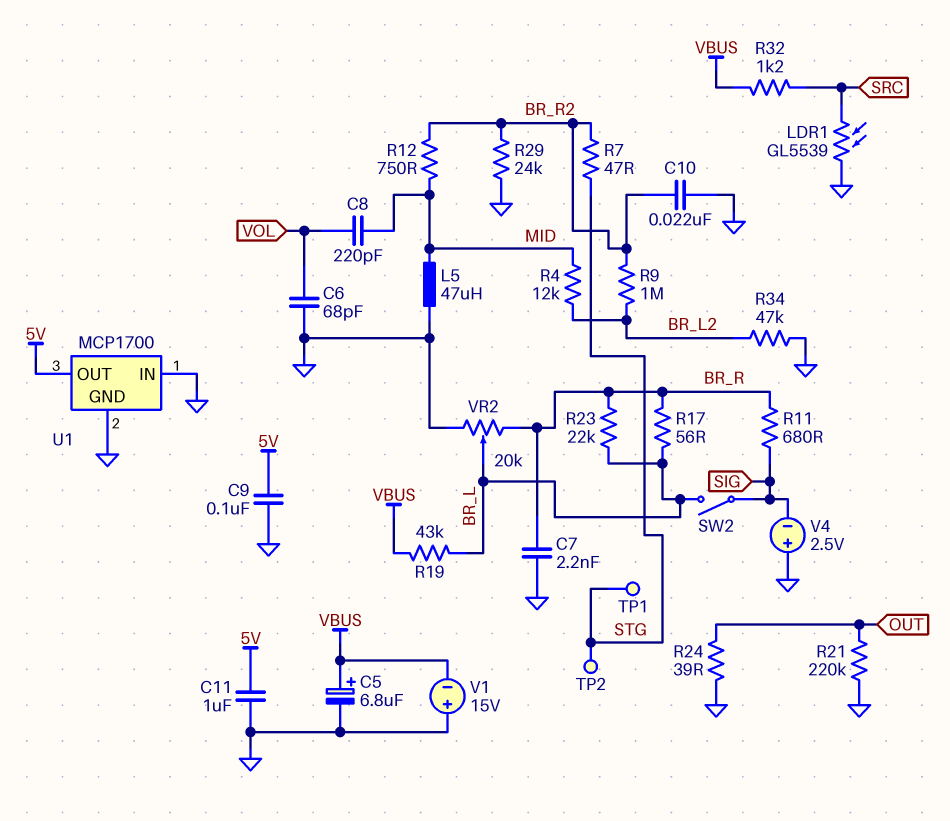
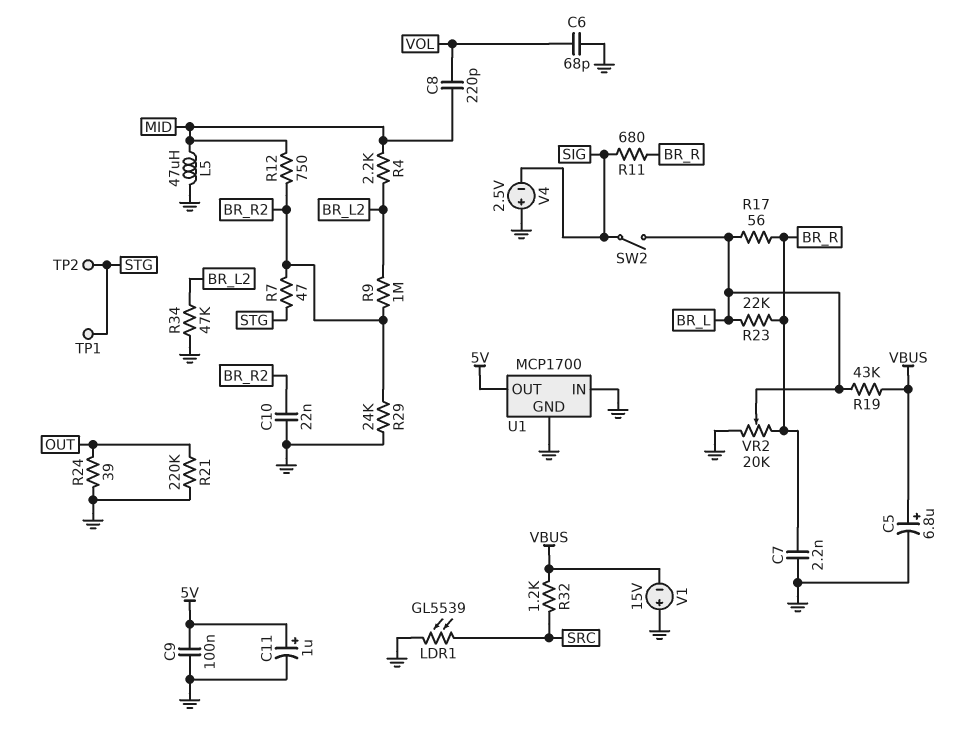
C11: 1uF (5V, GND) -> 1uF (plus 5V, minus GND)
R4: 12k (BR_L2, MID) -> 2.2k (BR_L2, MID)

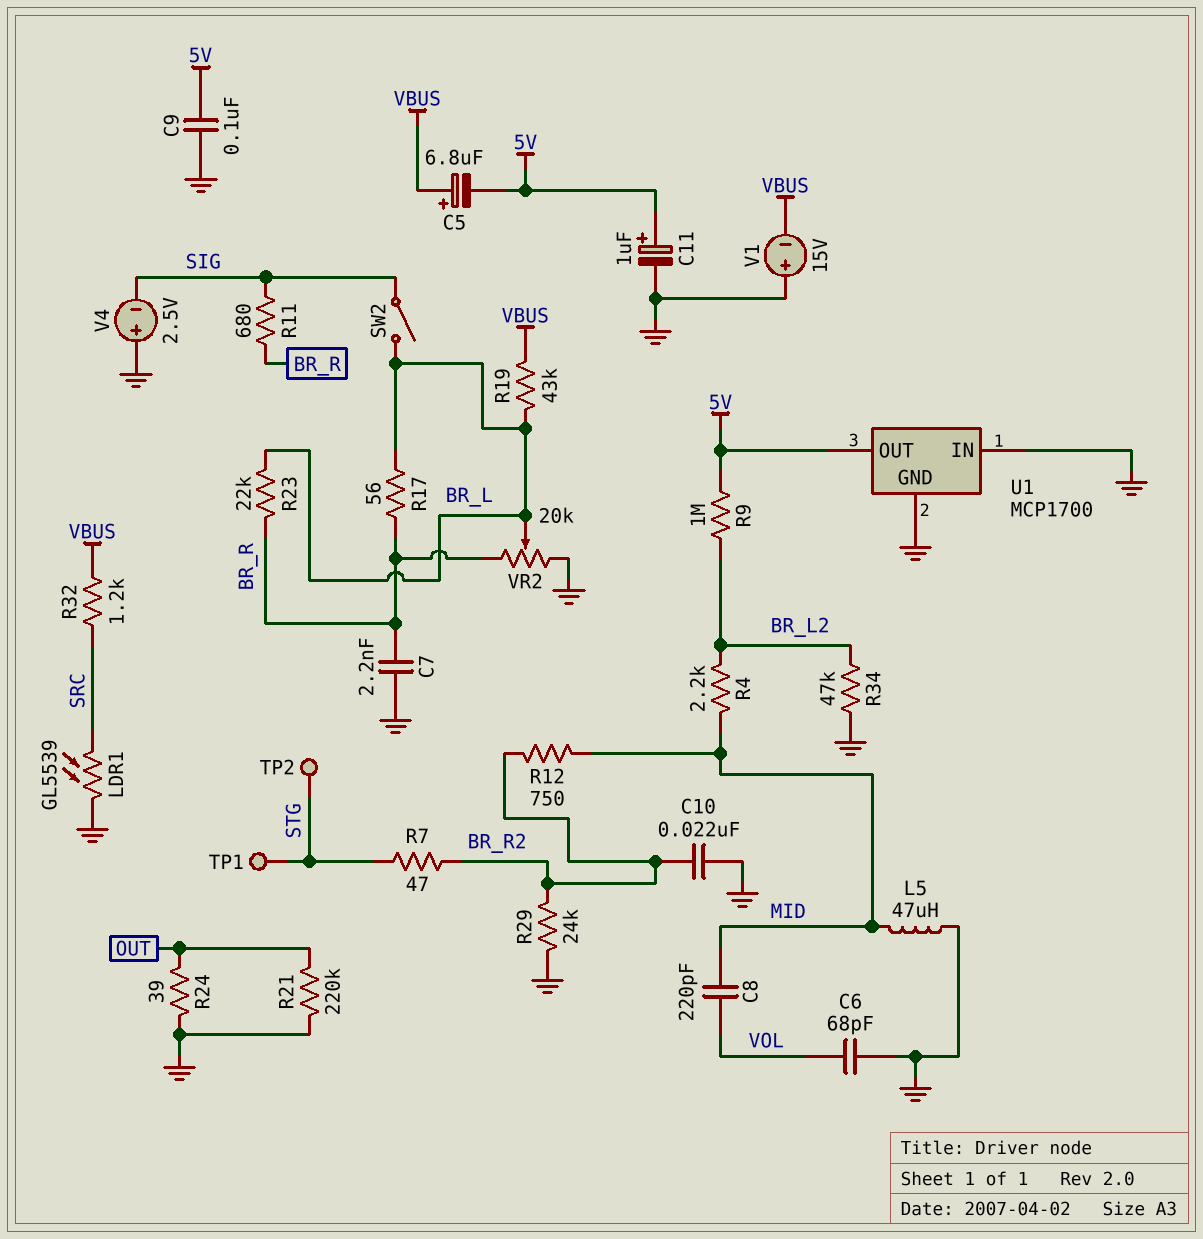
C5: 6.8uF (plus VBUS, minus GND) -> 6.8uF (plus VBUS, minus 5V)
R9: 1M (BR_L2, BR_R2) -> 1M (5V, BR_L2)

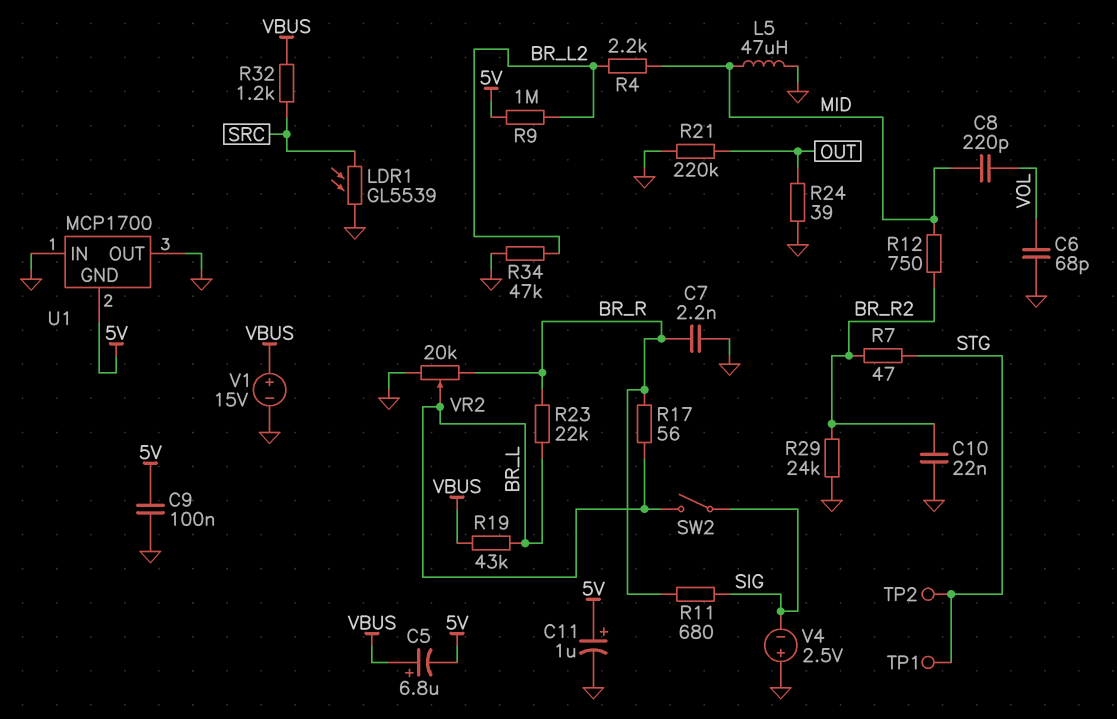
U1 pin GND: GND -> 5V
U1 pin OUT: 5V -> GND
V1: 15V (plus GND, minus VBUS) -> 15V (plus VBUS, minus GND)

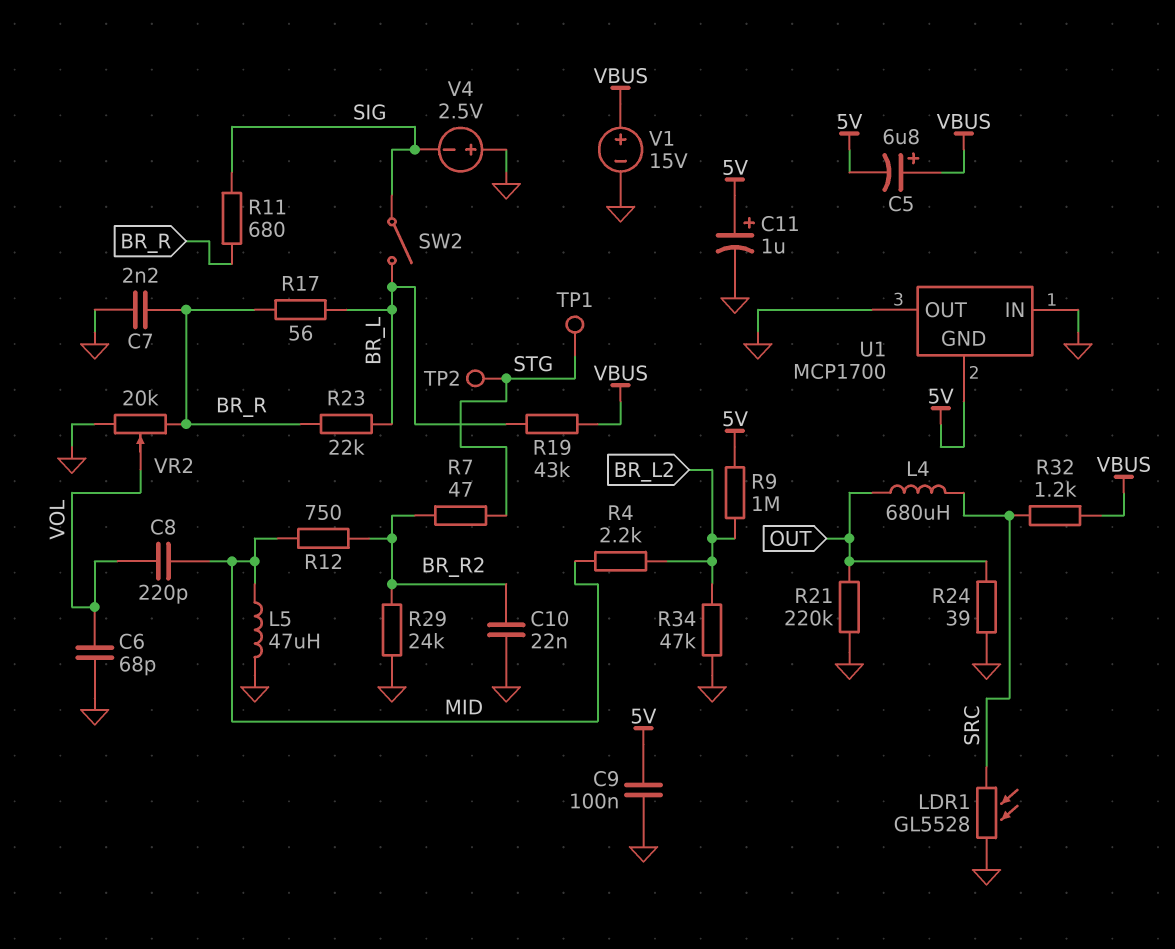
L4: none -> 680uH (OUT, SRC)
LDR1: GL5539 (GND, SRC) -> GL5528 (GND, SRC)
VR2: 20k (BR_R, GND, wiper BR_L) -> 20k (BR_R, GND, wiper VOL)

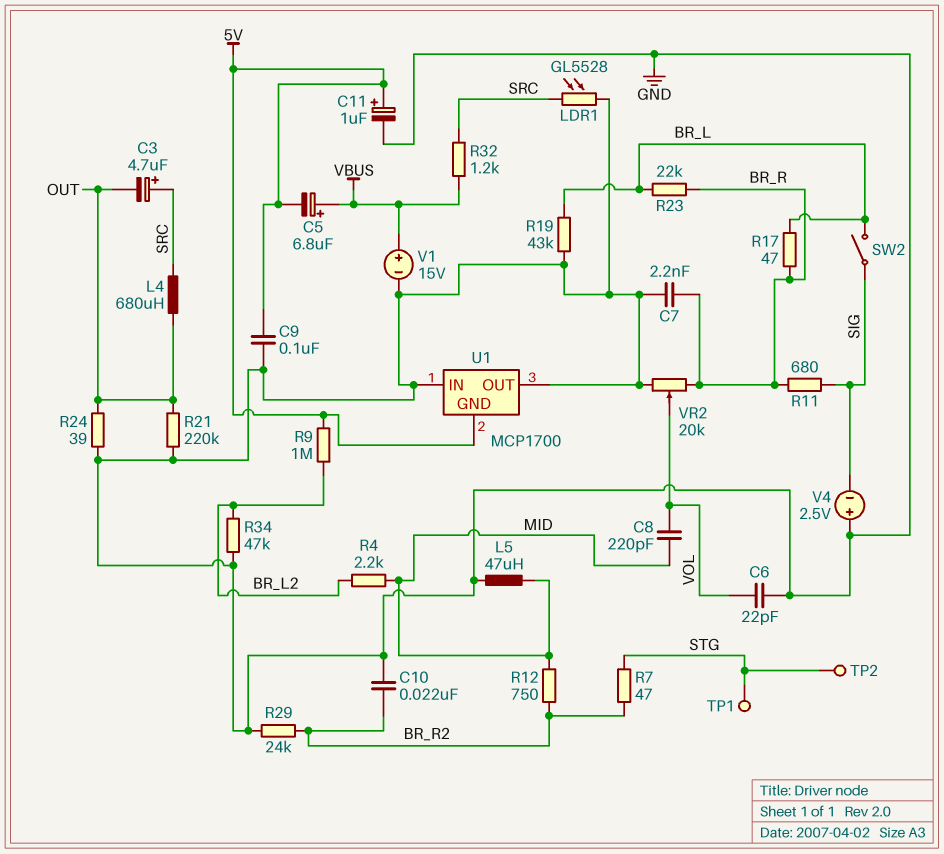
C3: none -> 4.7uF (plus SRC, minus OUT)
C6: 68pF (GND, VOL) -> 22pF (GND, VOL)
R17: 56 (BR_L, BR_R) -> 47 (BR_L, BR_R)
R19: 43k (BR_L, VBUS) -> 43k (BR_L, GND)

